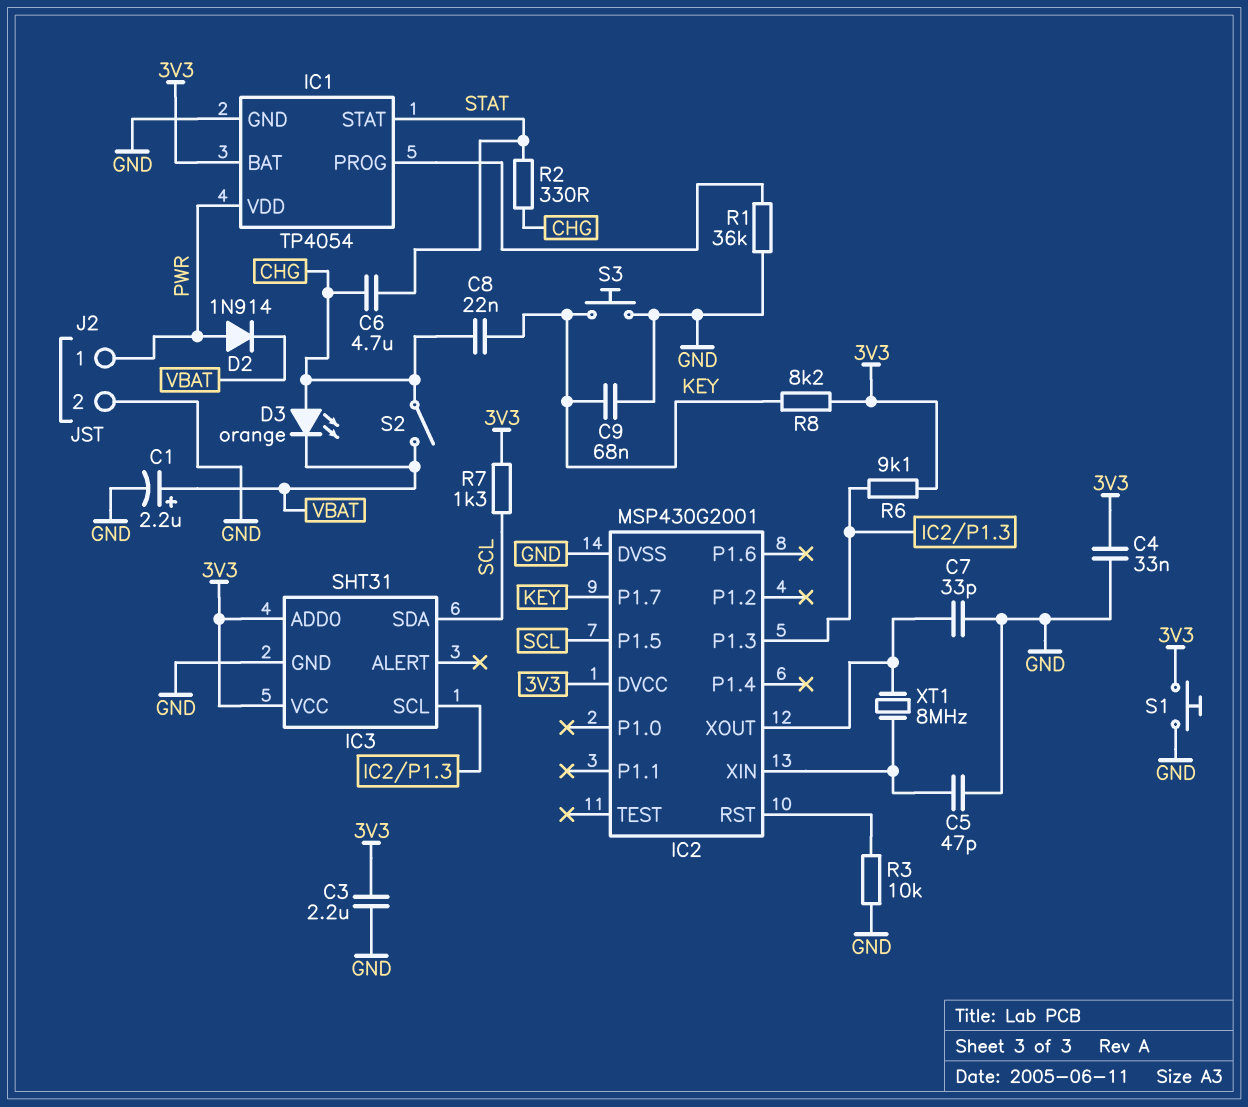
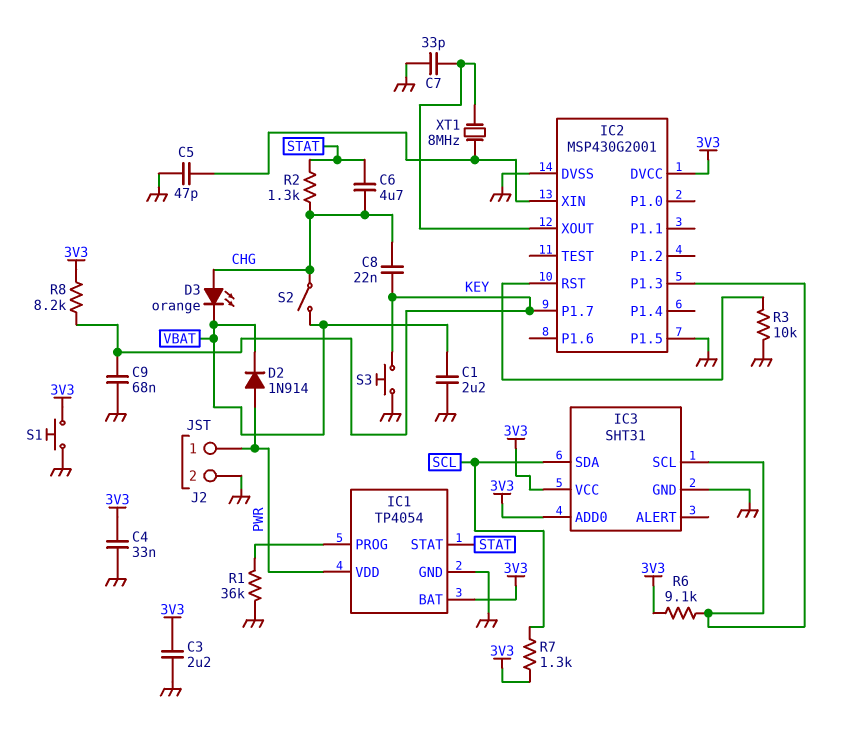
C1: 2.2uF (plus VBAT, minus GND) -> 2.2uF (GND, VBAT)
IC2 pin P1.5: SCL -> GND
R2: 330 (CHG, STAT) -> 1.3k (CHG, STAT)

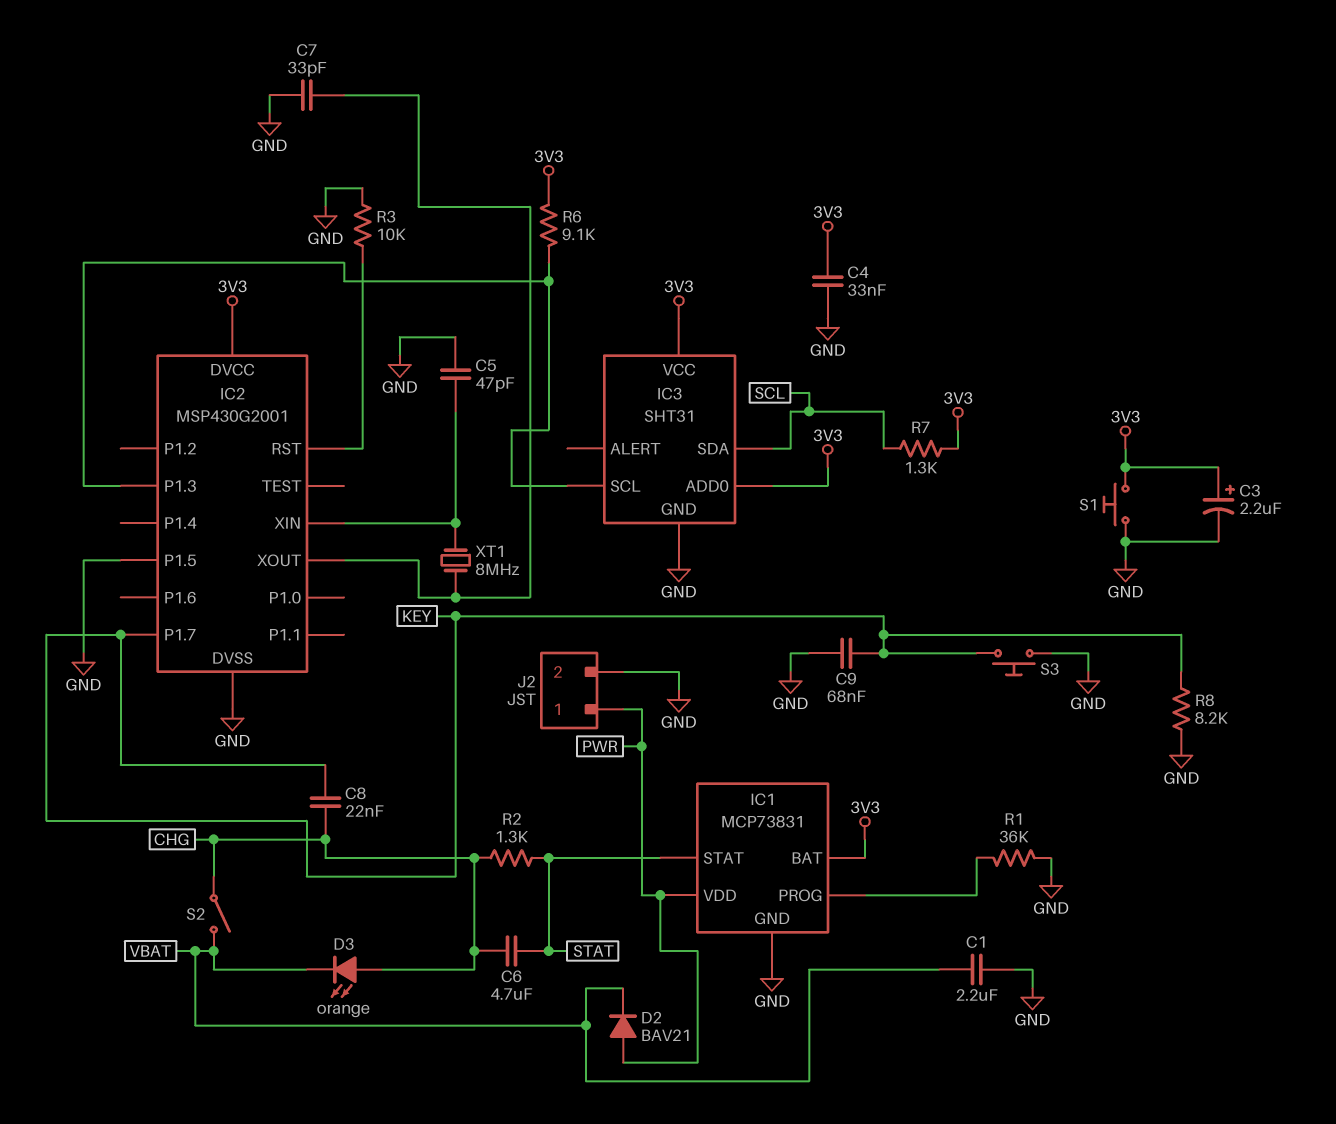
C3: 2.2uF (3V3, GND) -> 2.2uF (plus 3V3, minus GND)
D2: diode 1N914 (A PWR, K VBAT) -> diode BAV21 (A PWR, K VBAT)
IC1: TP4054 -> MCP73831
R8: 8.2k (3V3, KEY) -> 8.2k (GND, KEY)

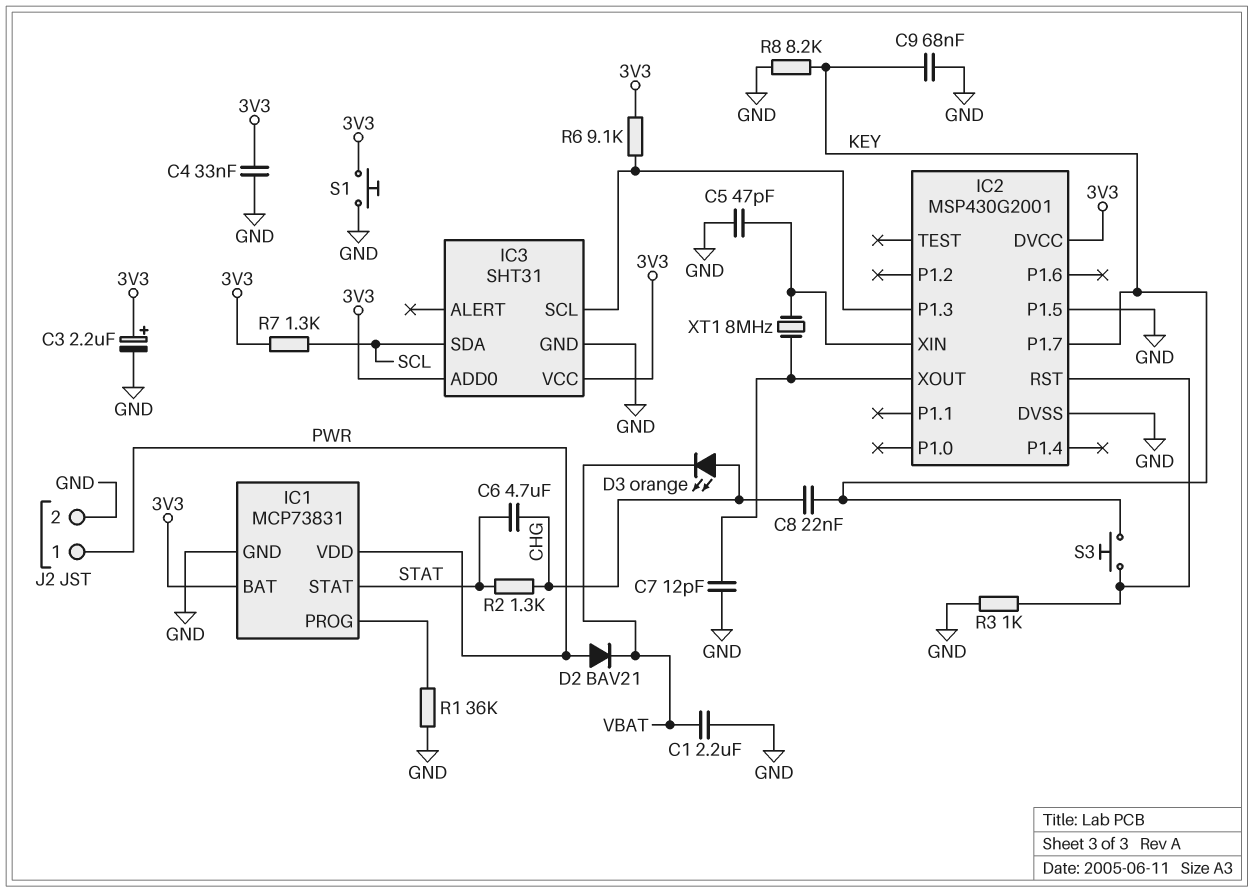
C7: 33pF (GND, IC2/XOUT) -> 12pF (GND, IC2/XOUT)
R3: 10k (GND, IC2/RST) -> 1k (GND, IC2/RST)
S2: switch (CHG, VBAT) -> none
S3: button (GND, KEY) -> button (IC2/RST, KEY)

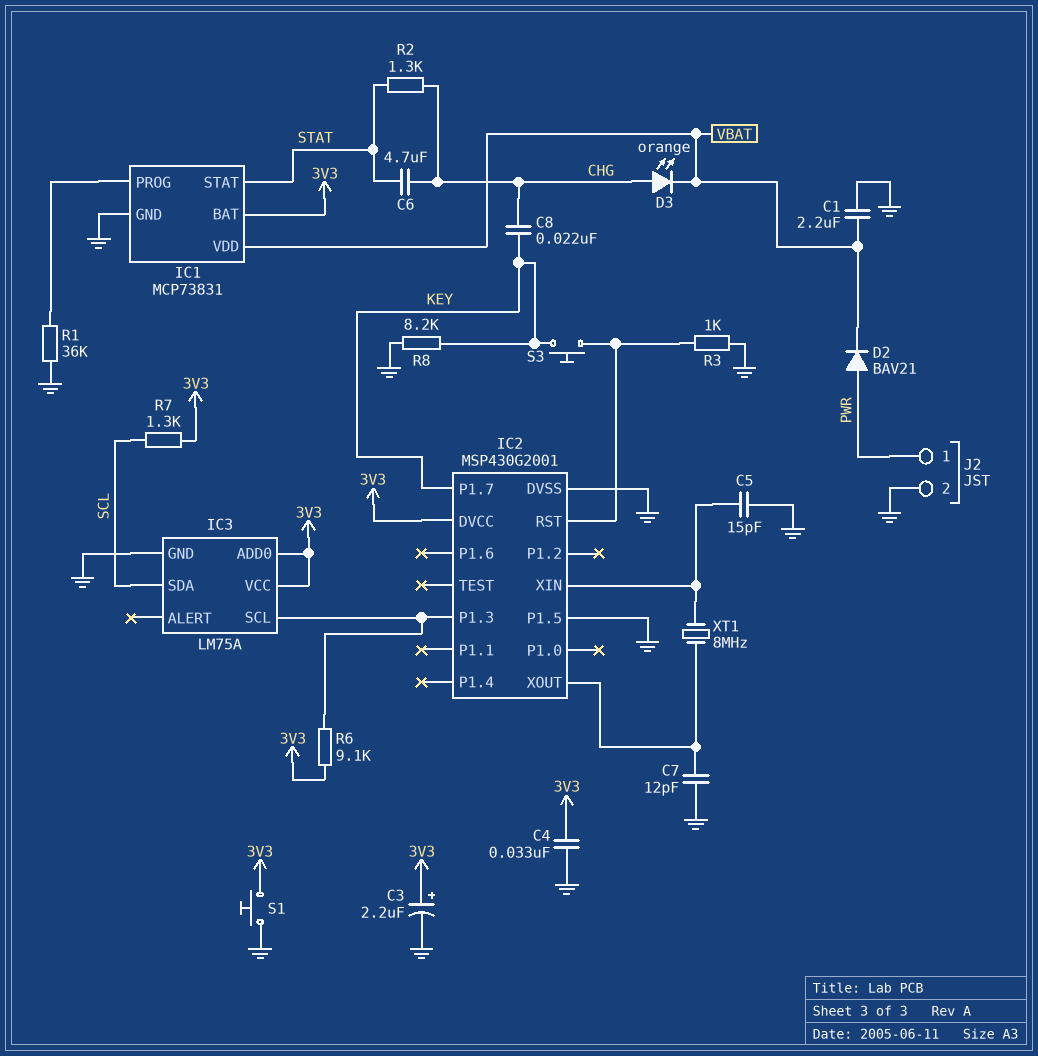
C5: 47pF (GND, IC2/XIN) -> 15pF (GND, IC2/XIN)
C9: 68nF (GND, KEY) -> none
IC1 pin VDD: PWR -> VBAT
IC3: SHT31 -> LM75A

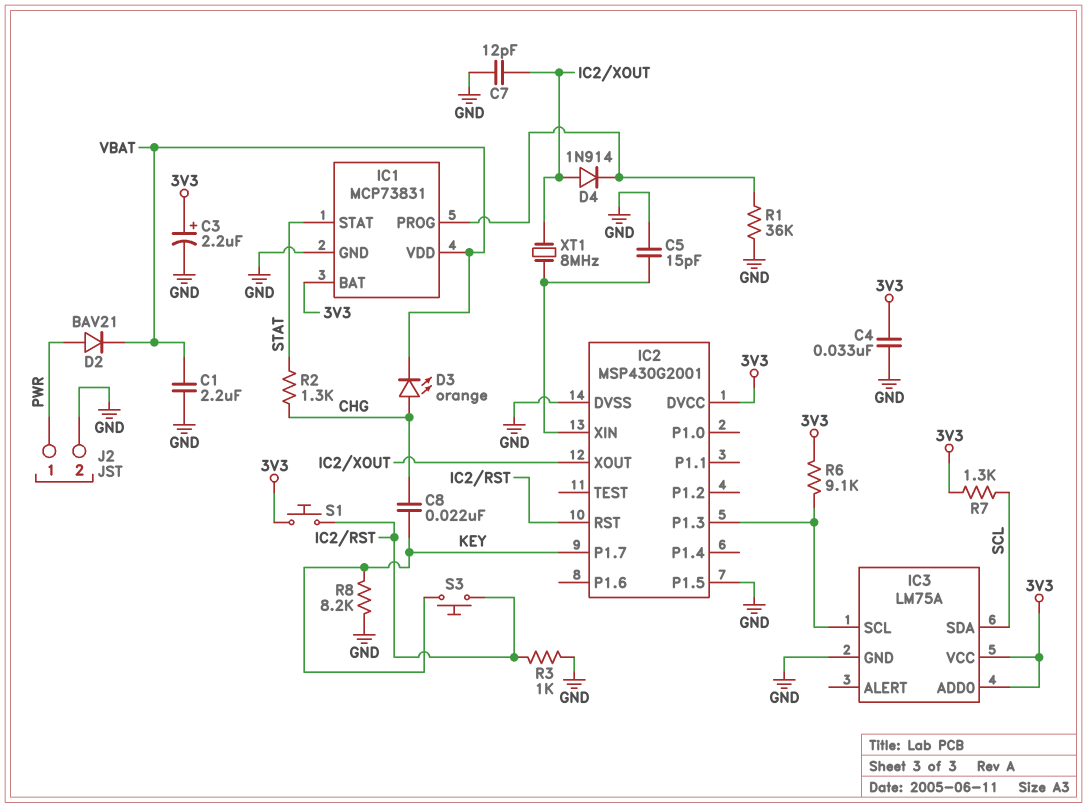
C6: 4.7uF (CHG, STAT) -> none
D4: none -> diode 1N914 (A IC2/XOUT, K IC1/PROG)
S1: button (3V3, GND) -> button (3V3, IC2/RST)

